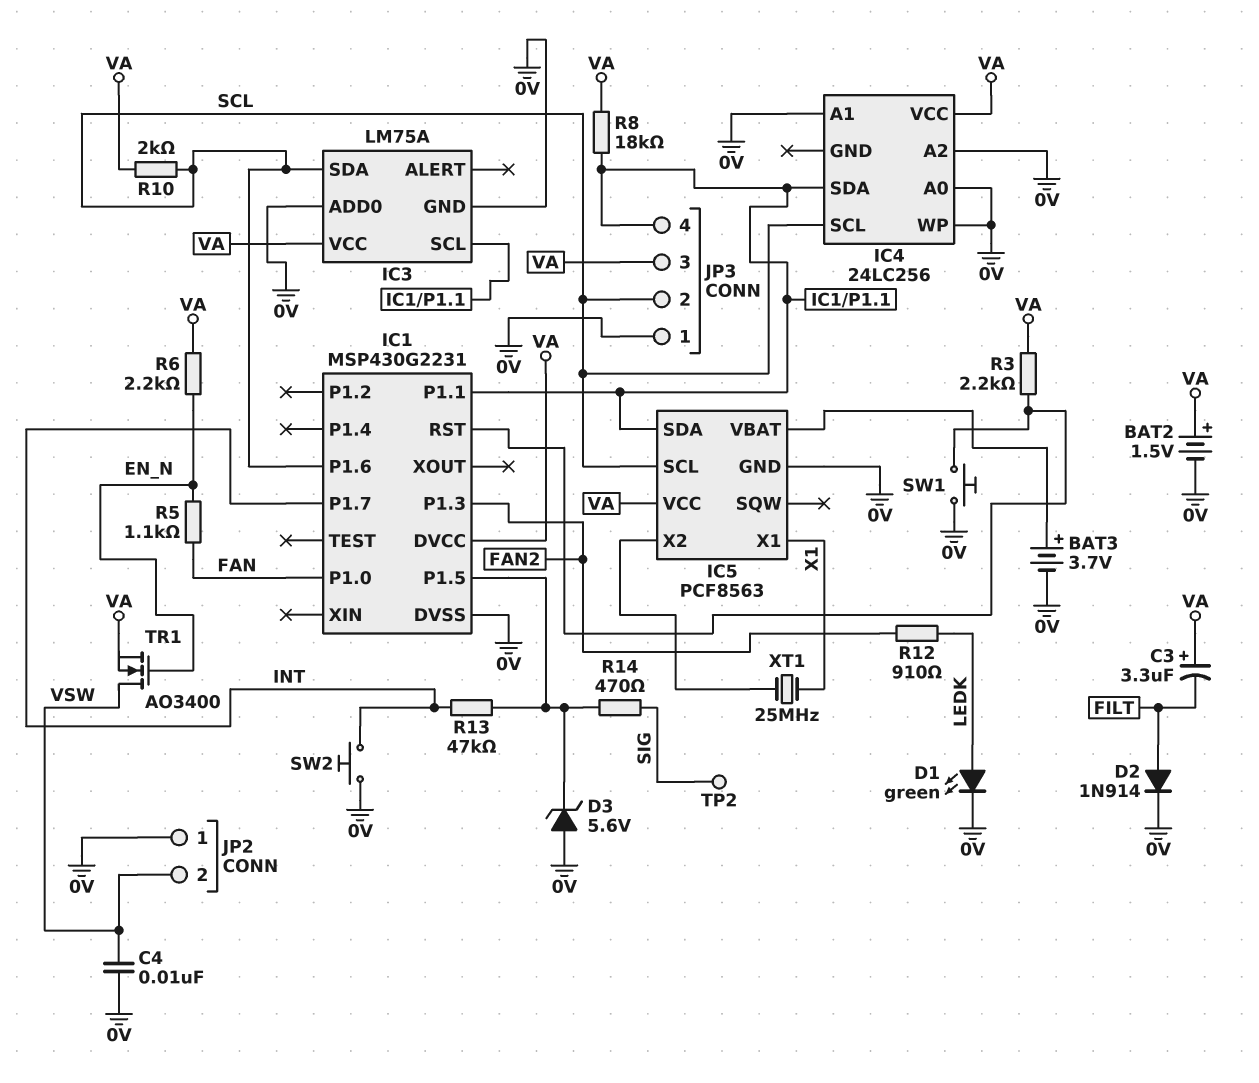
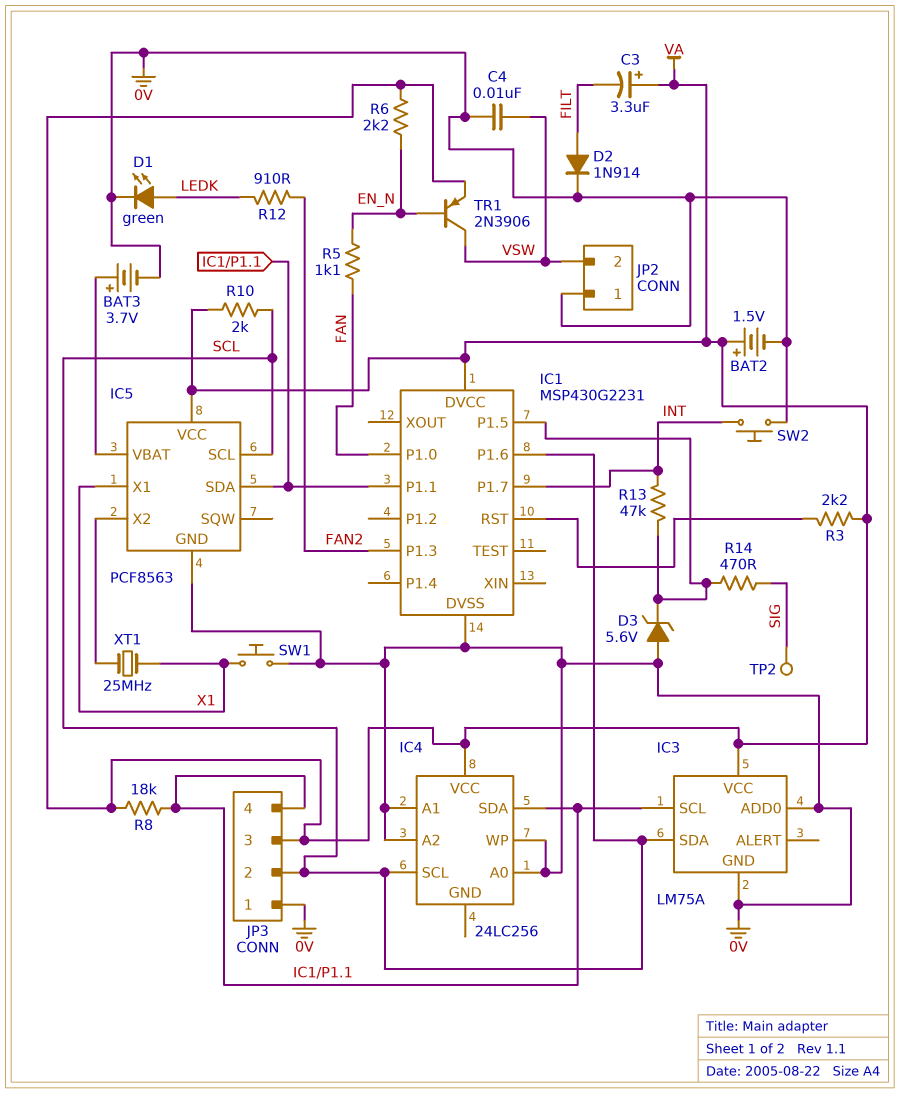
SW1: button (0V, IC1/RST) -> button (0V, X1)
TR1: NMOS AO3400 (G EN_N, D VSW, S VA) -> PNP 2N3906 (B EN_N, C VSW, E VA)

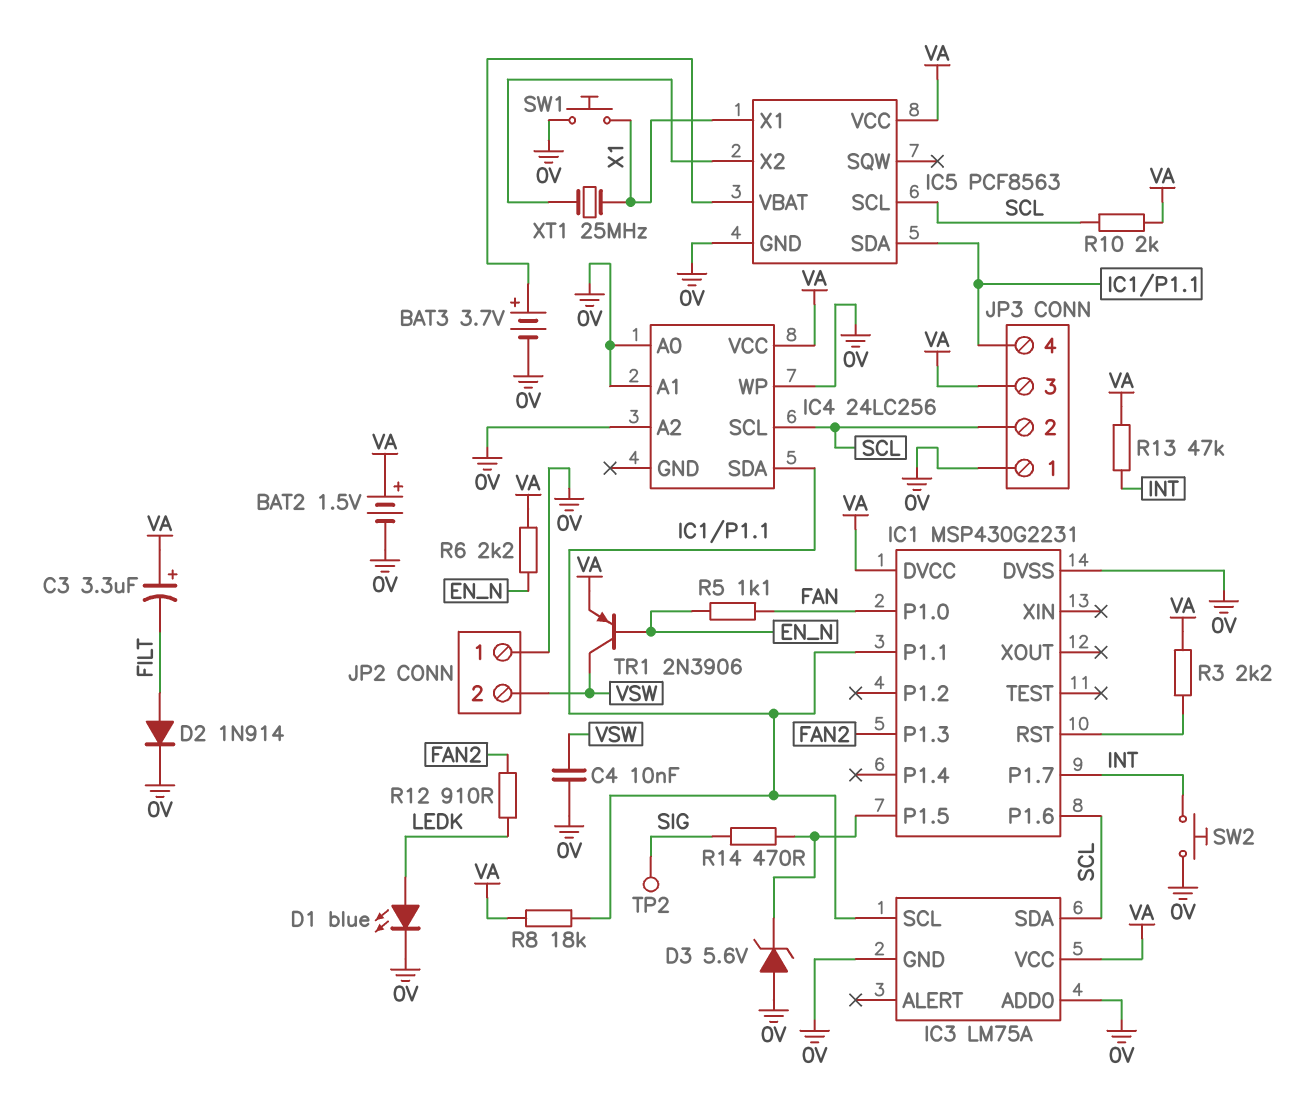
D1: LED green (A LEDK, K 0V) -> LED blue (A LEDK, K 0V)
R13: 47k (IC1/P1.5, INT) -> 47k (INT, VA)

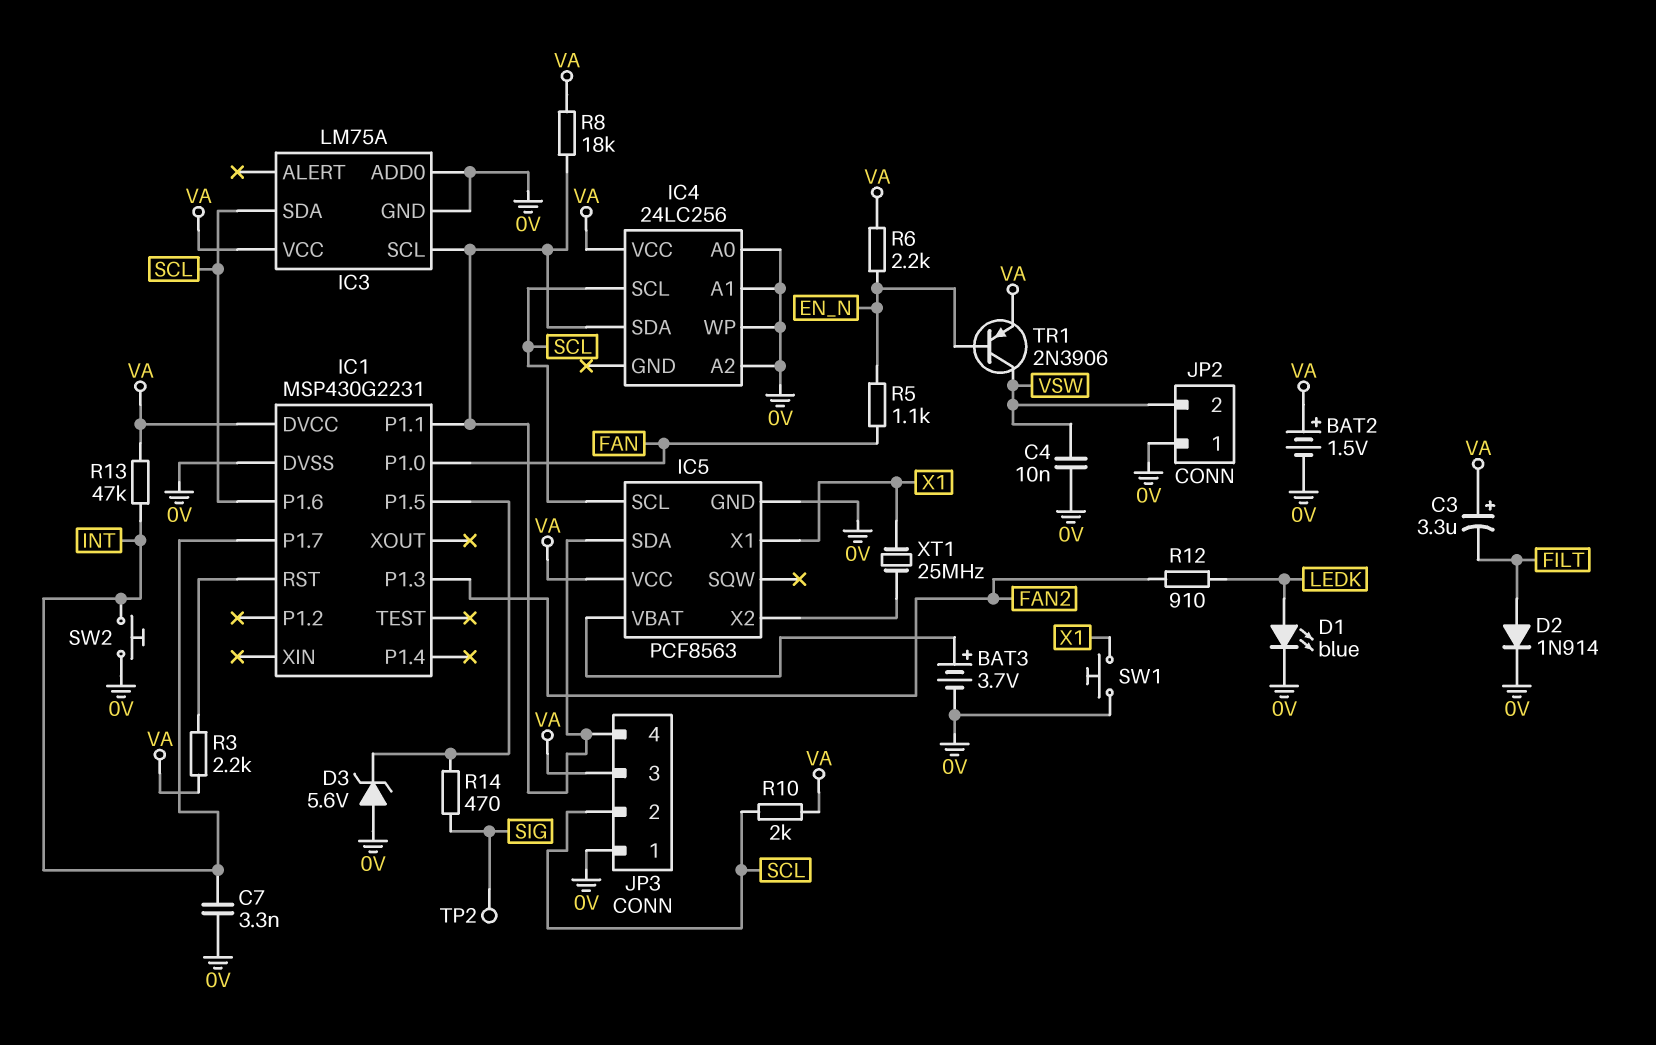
C7: none -> 3.3nF (0V, INT)

